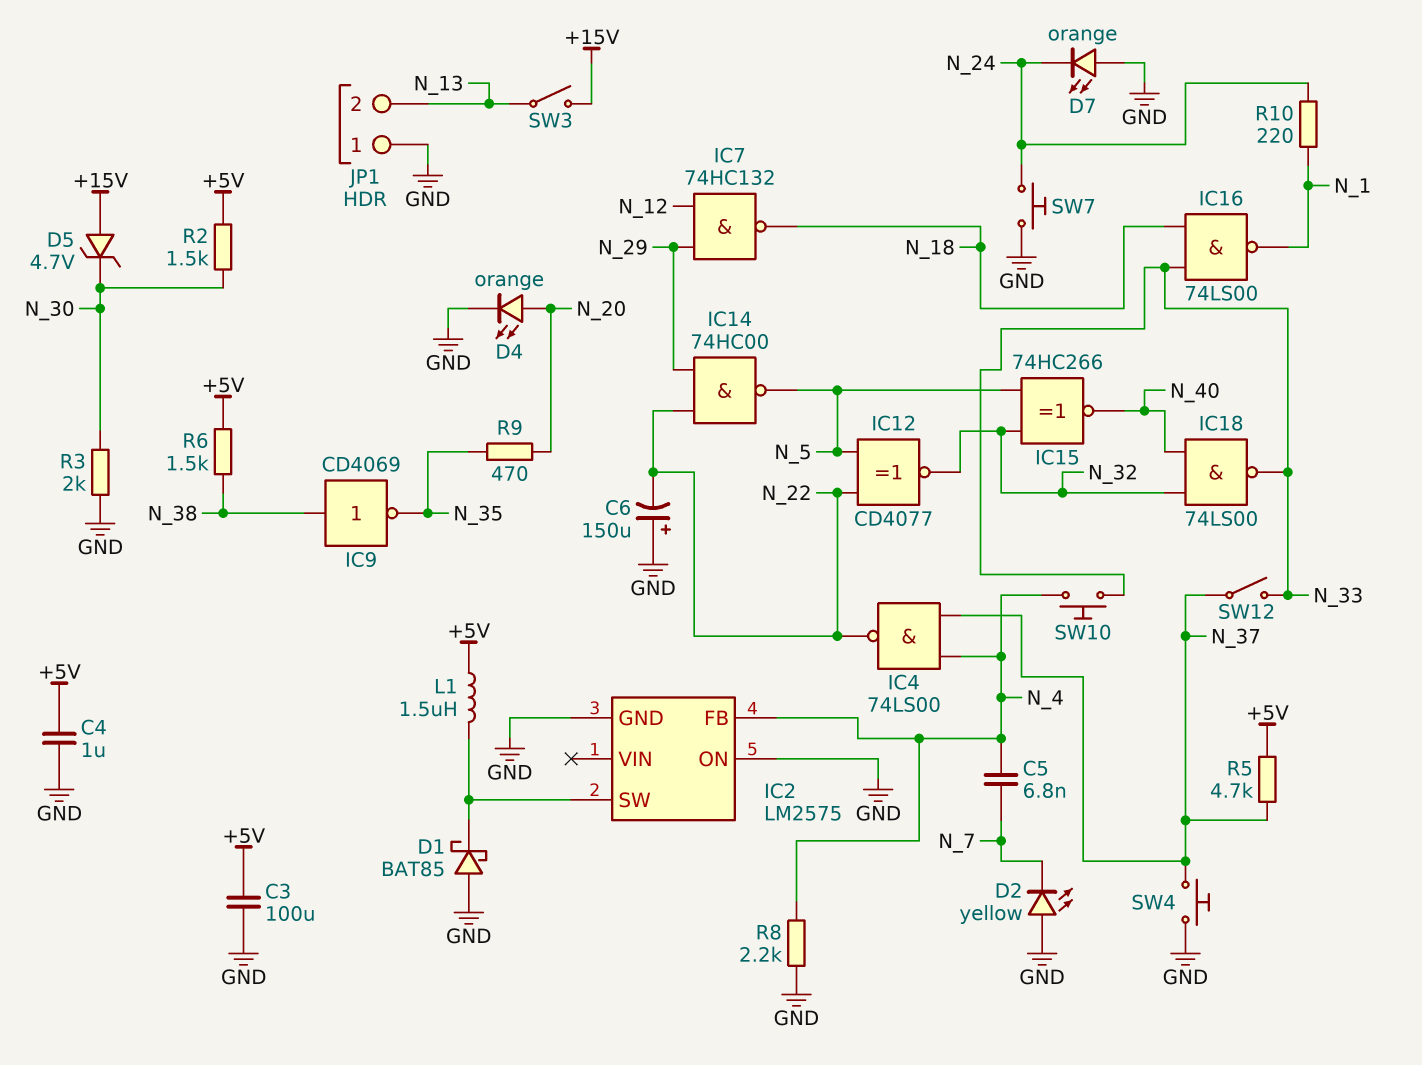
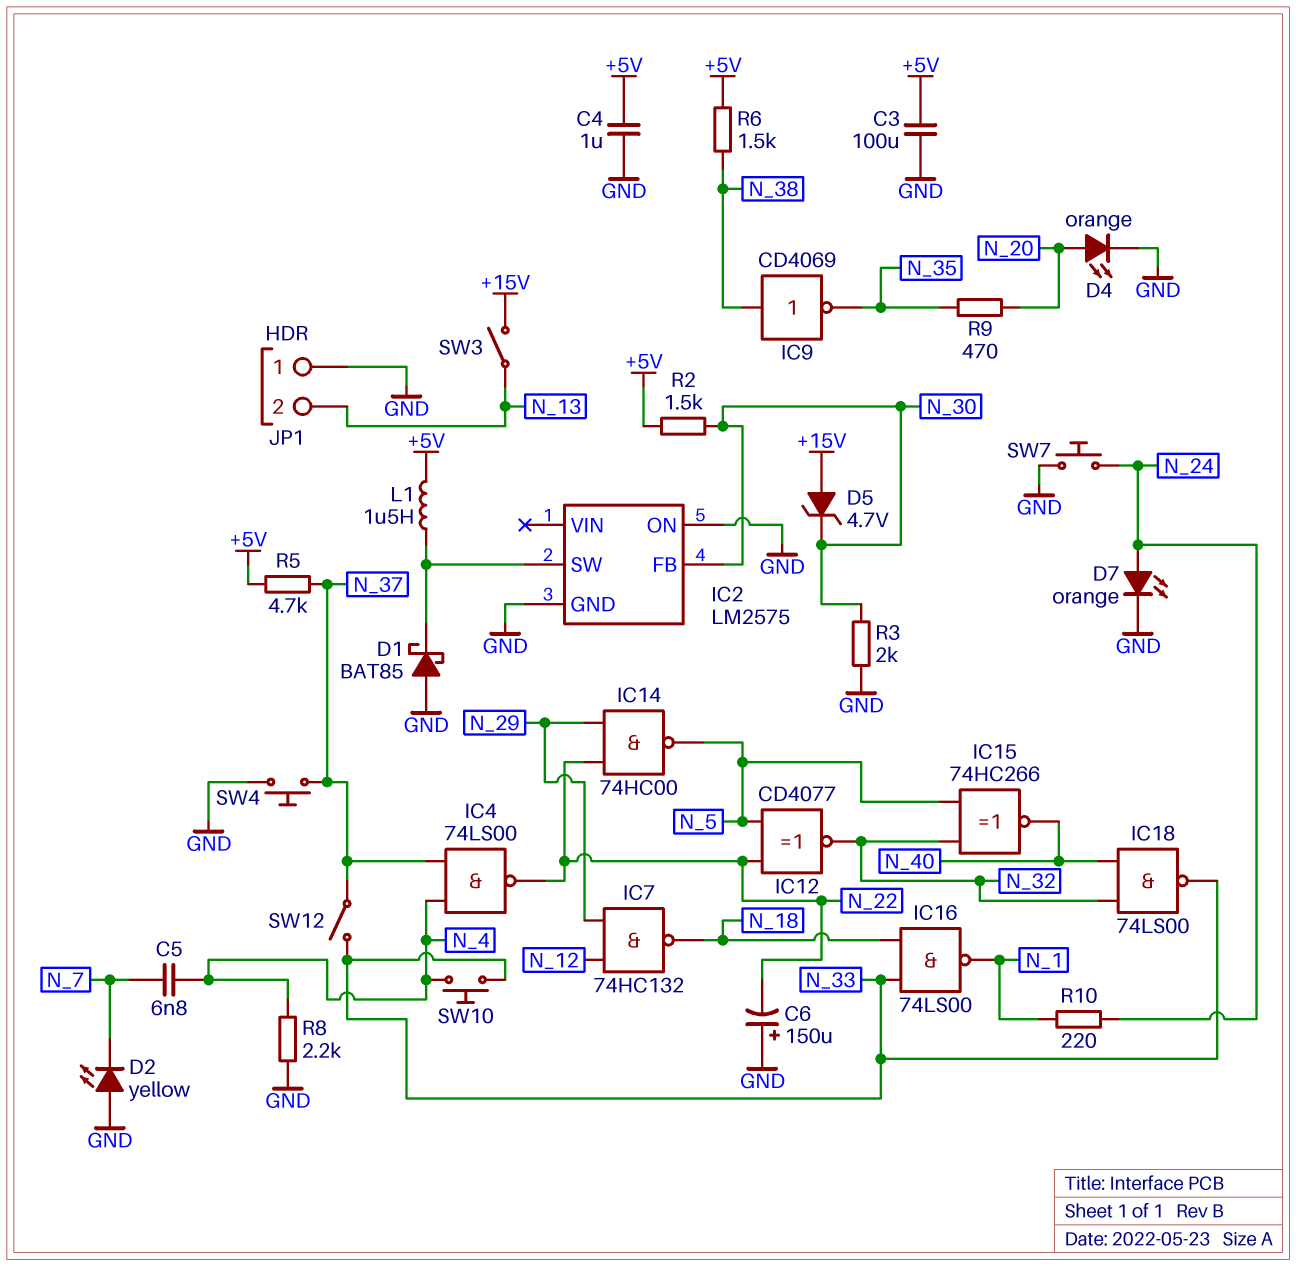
D7: LED orange (A GND, K N_24) -> LED orange (A N_24, K GND)
IC2 pin FB: N_4 -> N_30

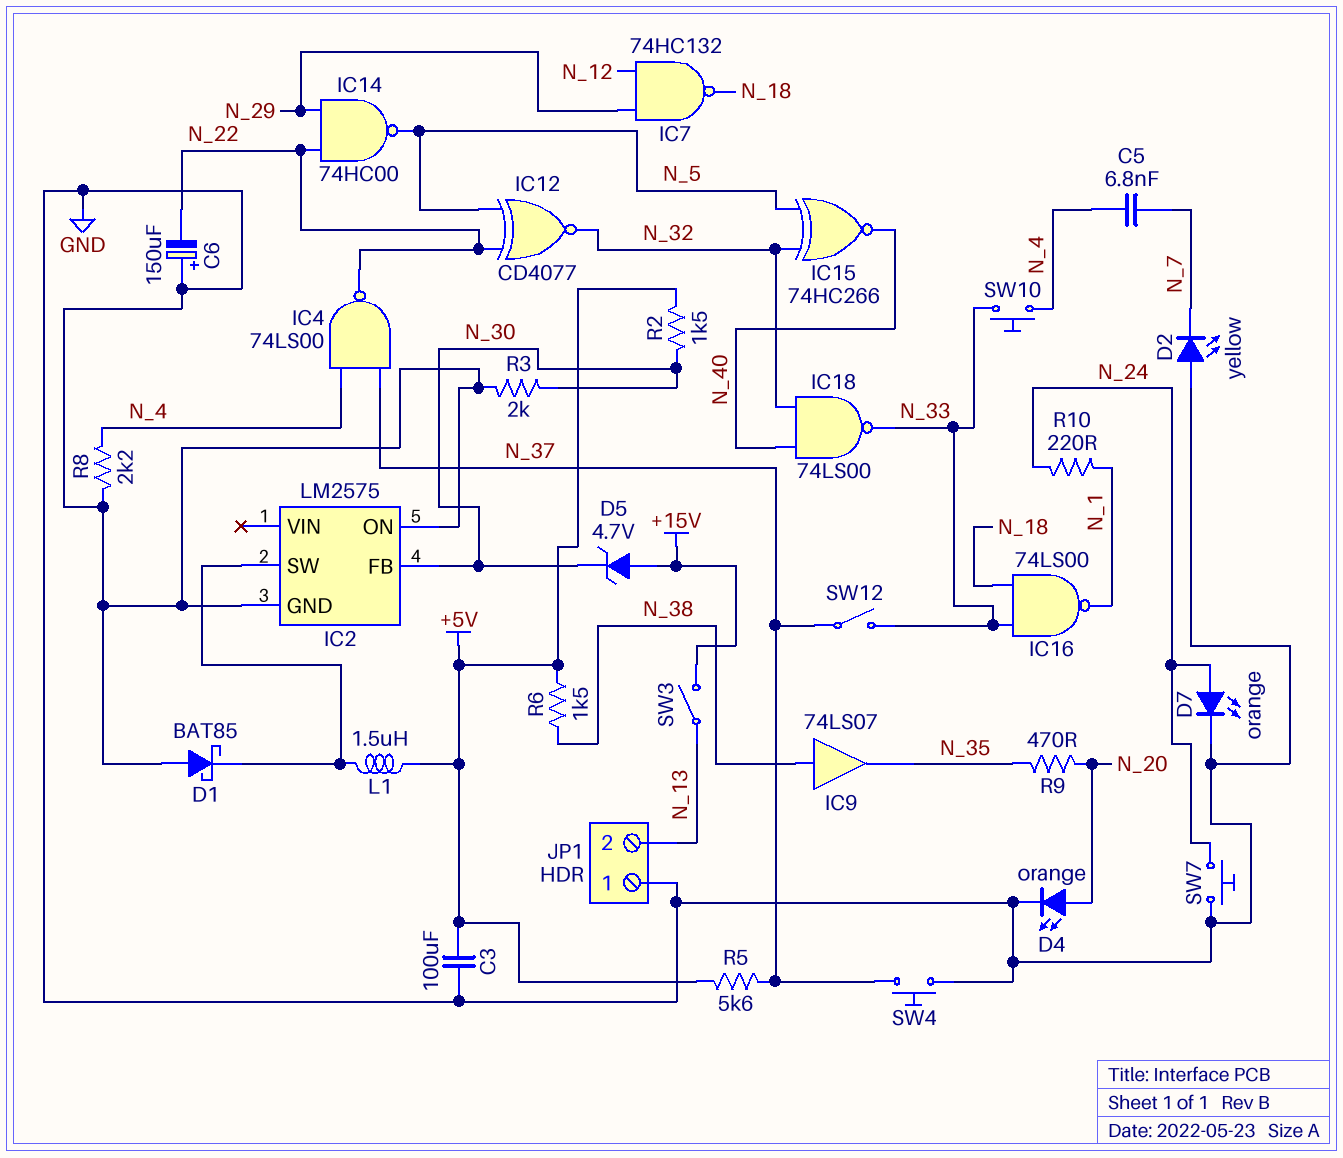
C4: 1uF (+5V, GND) -> none
IC9: NOT CD4069 (in N_38, out N_35) -> buffer 74LS07 (in N_38, out N_35)
R5: 4.7k (+5V, N_37) -> 5.6k (+5V, N_37)

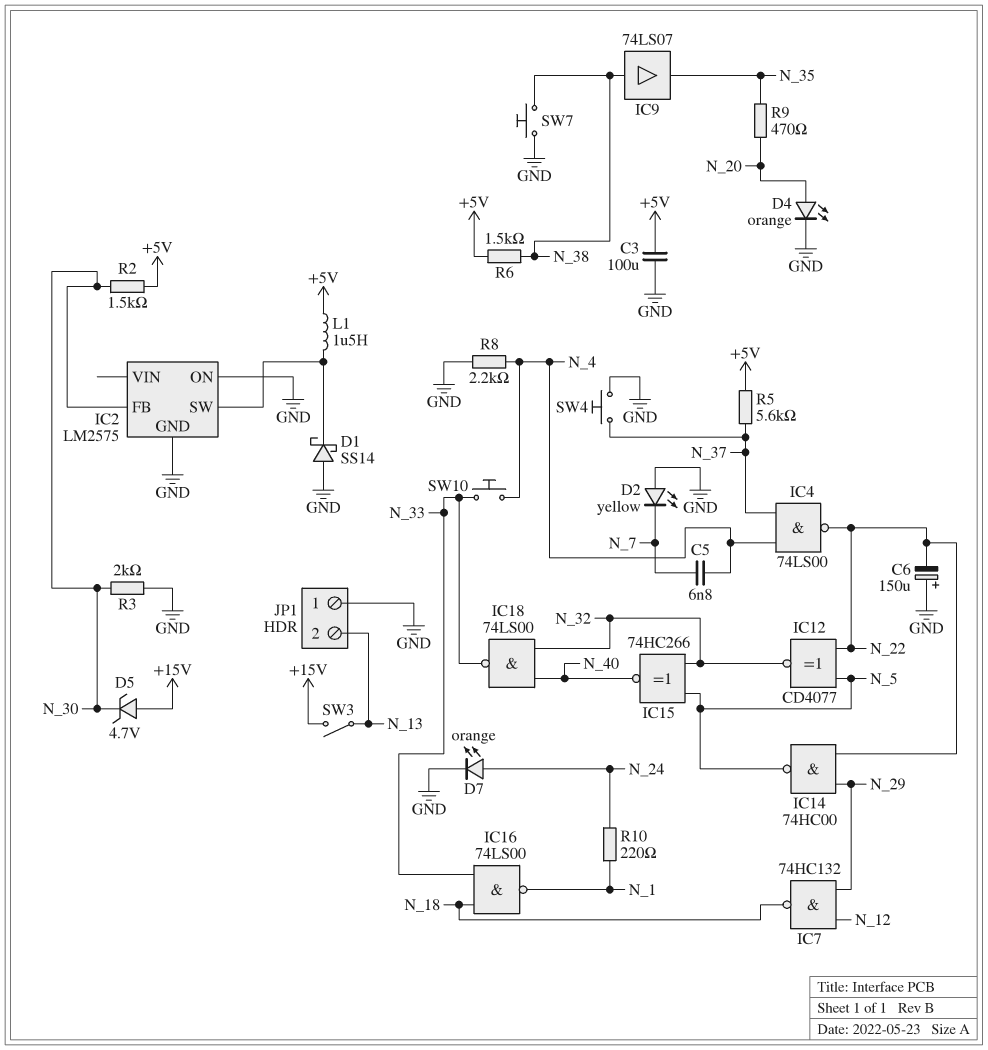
D1: schottky BAT85 (A GND, K IC2/SW) -> schottky SS14 (A GND, K IC2/SW)
SW7: button (GND, N_24) -> button (GND, N_38)
SW12: switch (N_33, N_37) -> none

